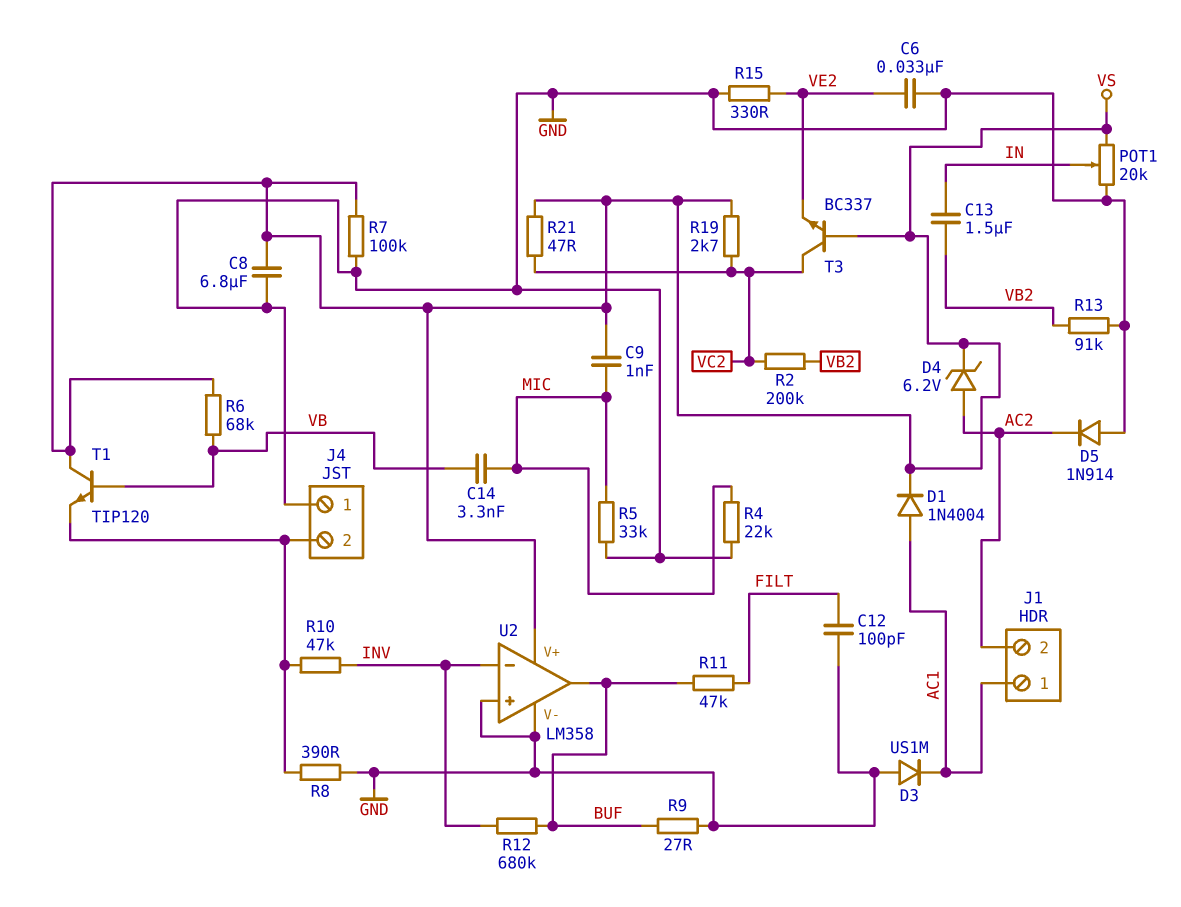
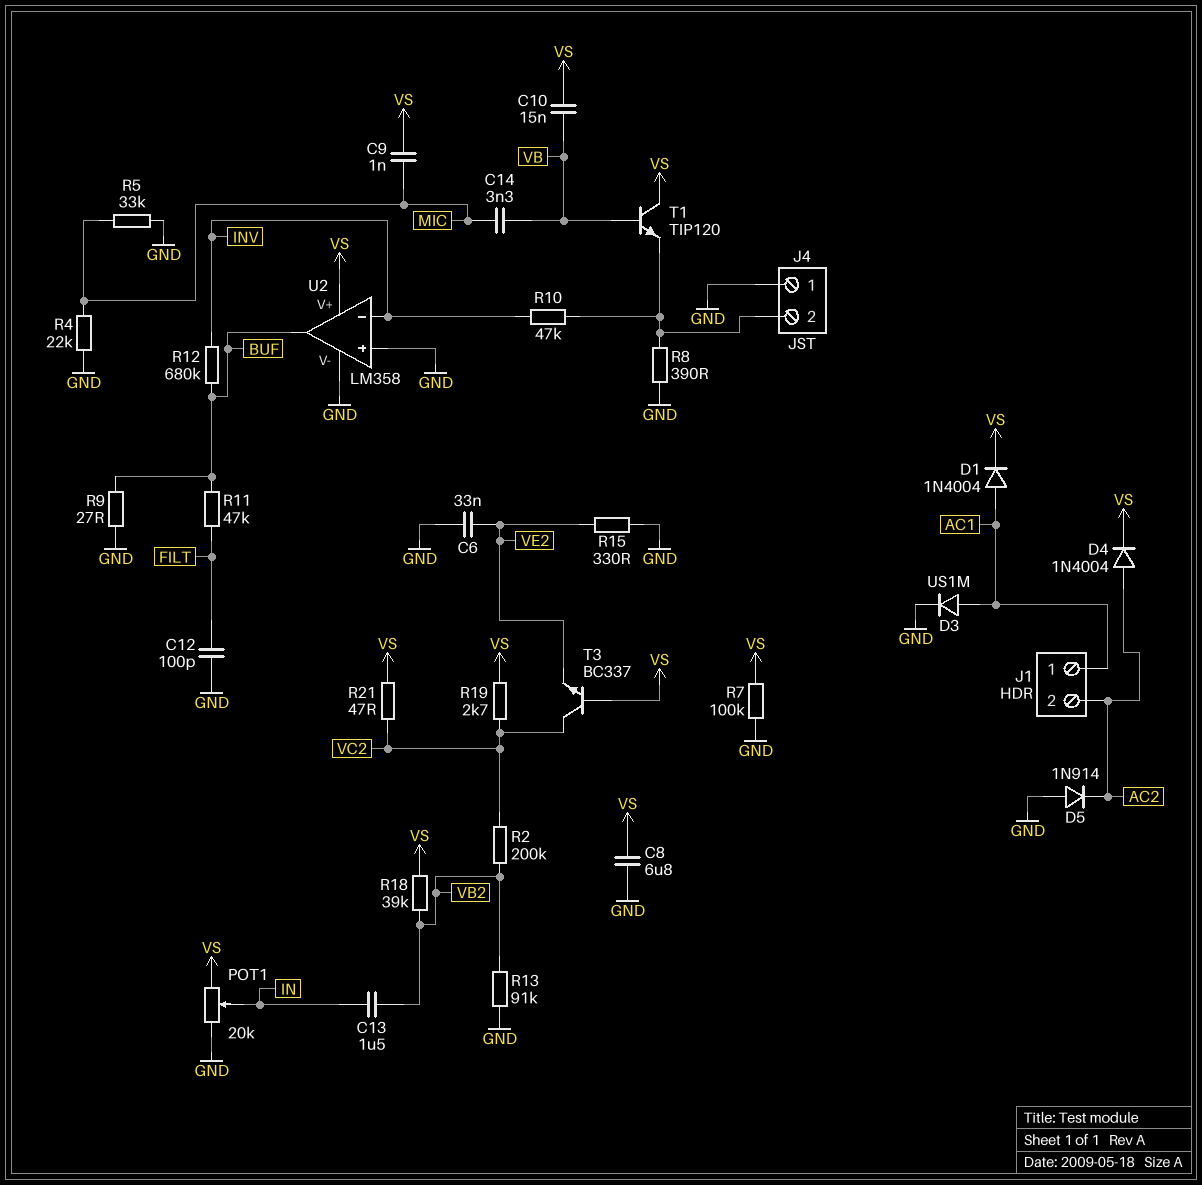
C10: none -> 15nF (VB, VS)
D3: diode US1M (A GND, K AC1) -> diode US1M (A AC1, K GND)
D4: zener 6.2V (A AC2, K VS) -> diode 1N4004 (A AC2, K VS)
R6: 68k (VB, VS) -> none
R18: none -> 39k (VB2, VS)

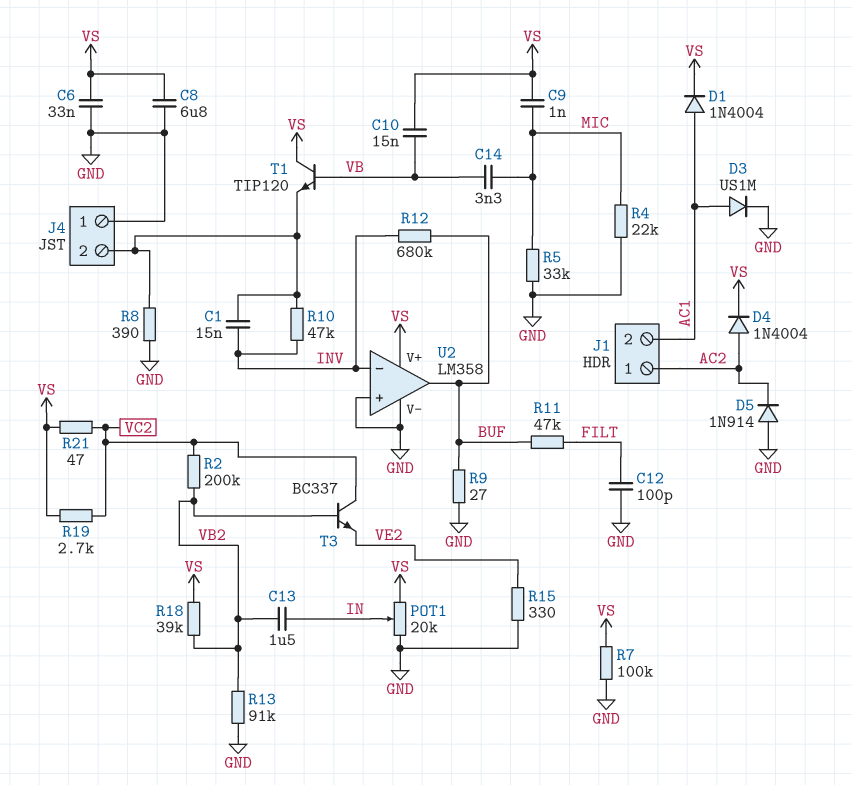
C1: none -> 15nF (INV, J4/2)
C6: 33nF (GND, VE2) -> 33nF (GND, VS)
J1 pin 1: AC1 -> AC2
J1 pin 2: AC2 -> AC1
T3: NPN BC337 (B VS, C VC2, E VE2) -> NPN BC337 (B VB2, C VC2, E VE2)

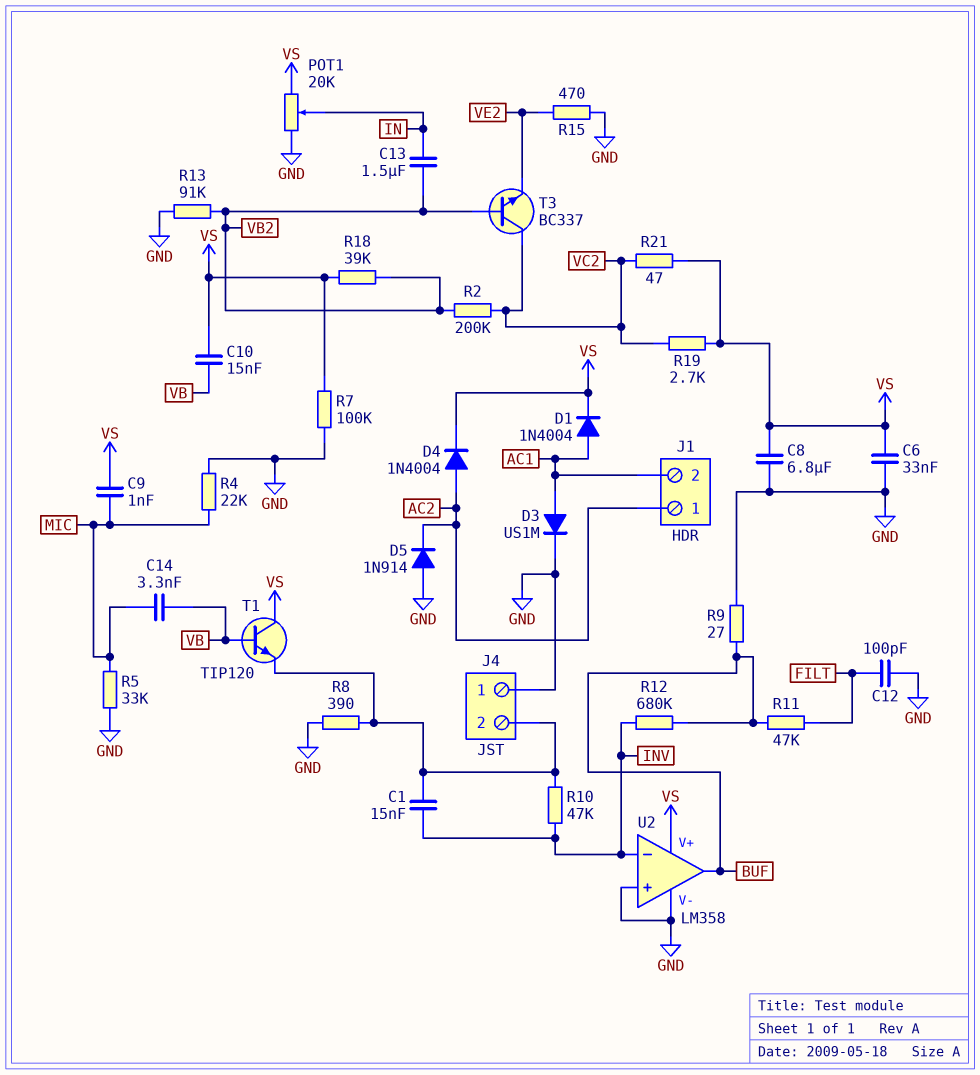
R15: 330 (GND, VE2) -> 470 (GND, VE2)

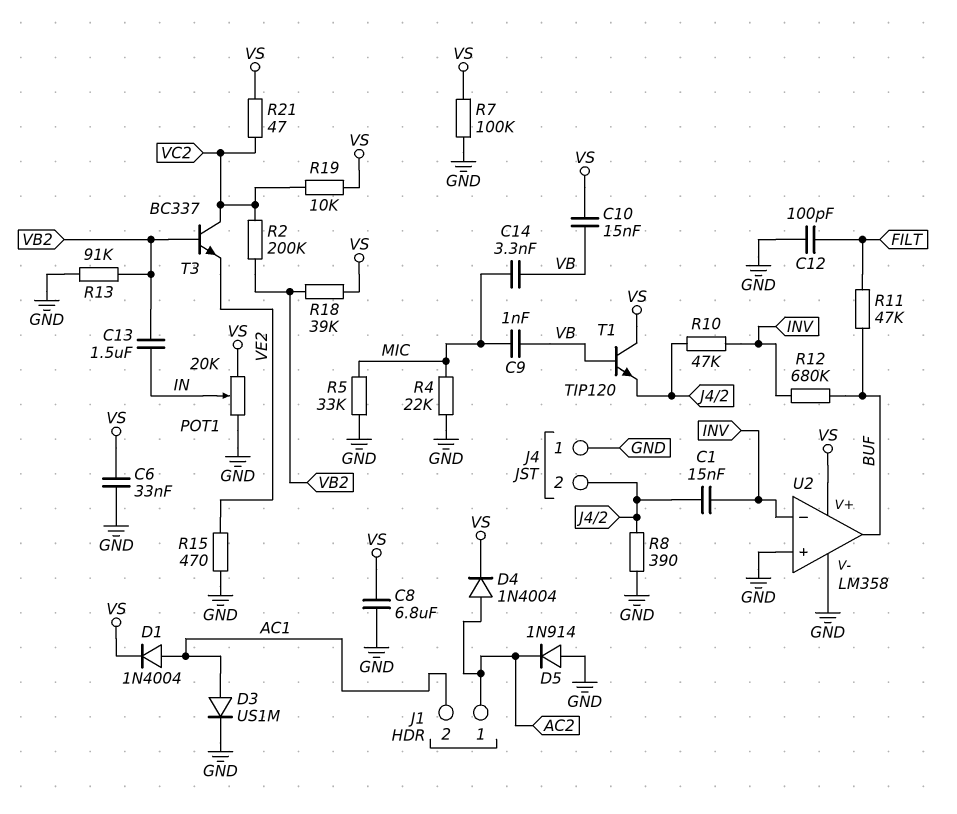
C9: 1nF (MIC, VS) -> 1nF (MIC, VB)
R9: 27 (BUF, GND) -> none
R19: 2.7k (VC2, VS) -> 10k (VC2, VS)

